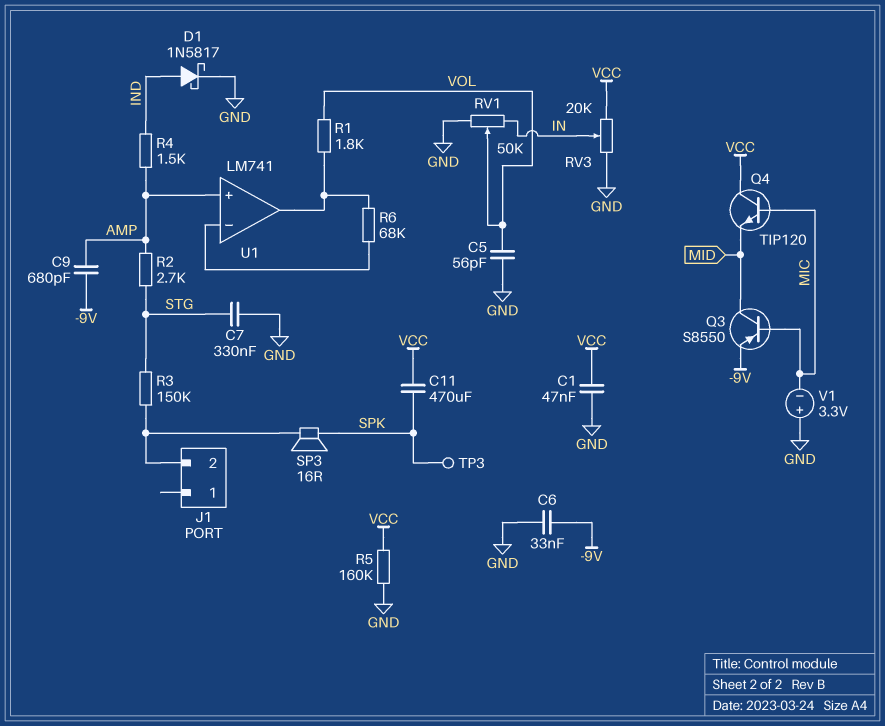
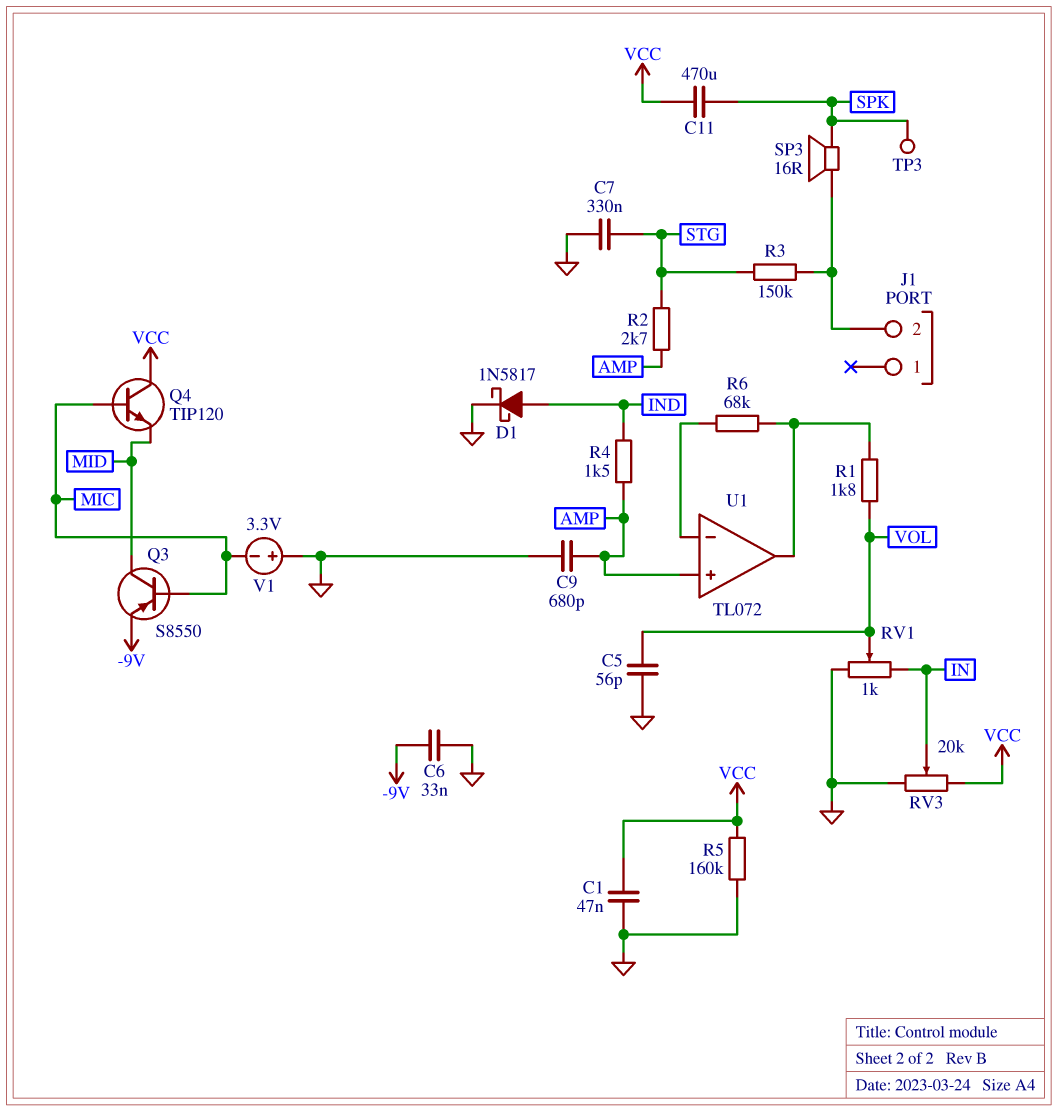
C9: 680pF (-9V, AMP) -> 680pF (AMP, GND)
RV1: 50k (GND, IN, wiper VOL) -> 1k (GND, IN, wiper VOL)
U1: LM741 -> TL072

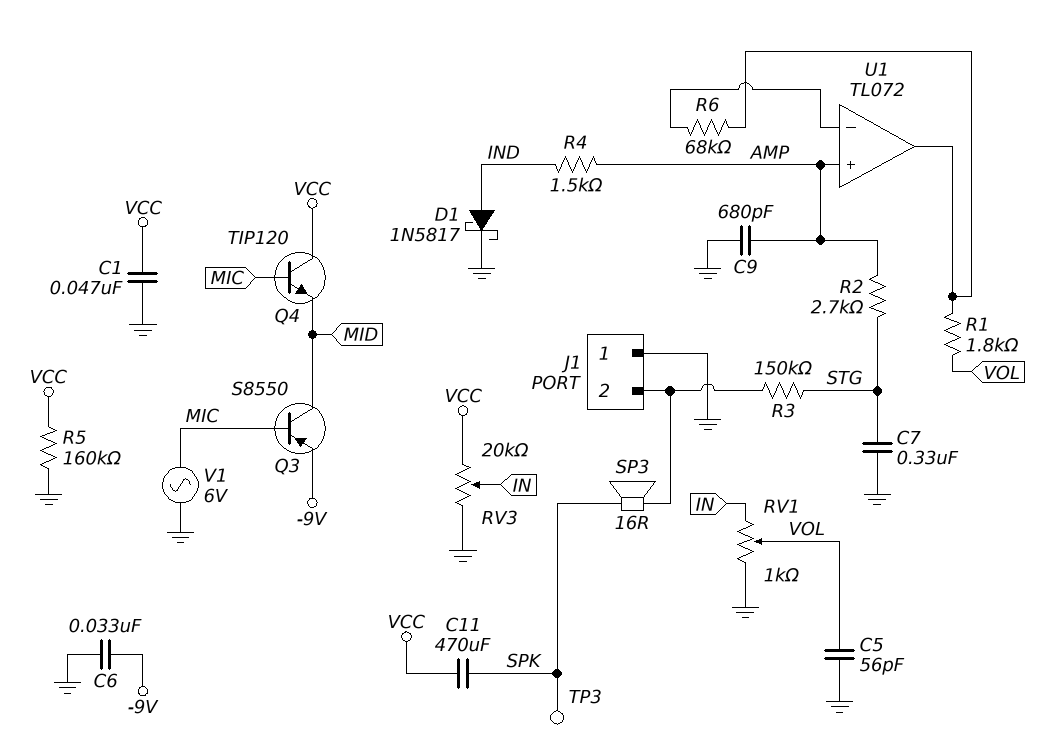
J1 pin 1: none -> GND
V1: 3.3V (plus GND, minus MIC) -> AC 6V (GND, MIC)

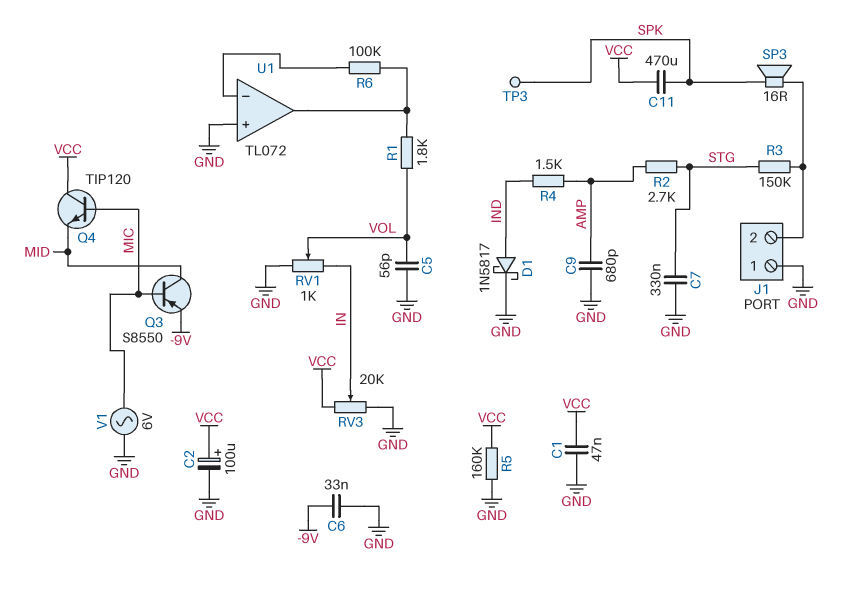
C2: none -> 100uF (plus VCC, minus GND)
R6: 68k (U1/in-, U1/out) -> 100k (U1/in-, U1/out)
U1 pin in+: AMP -> GND

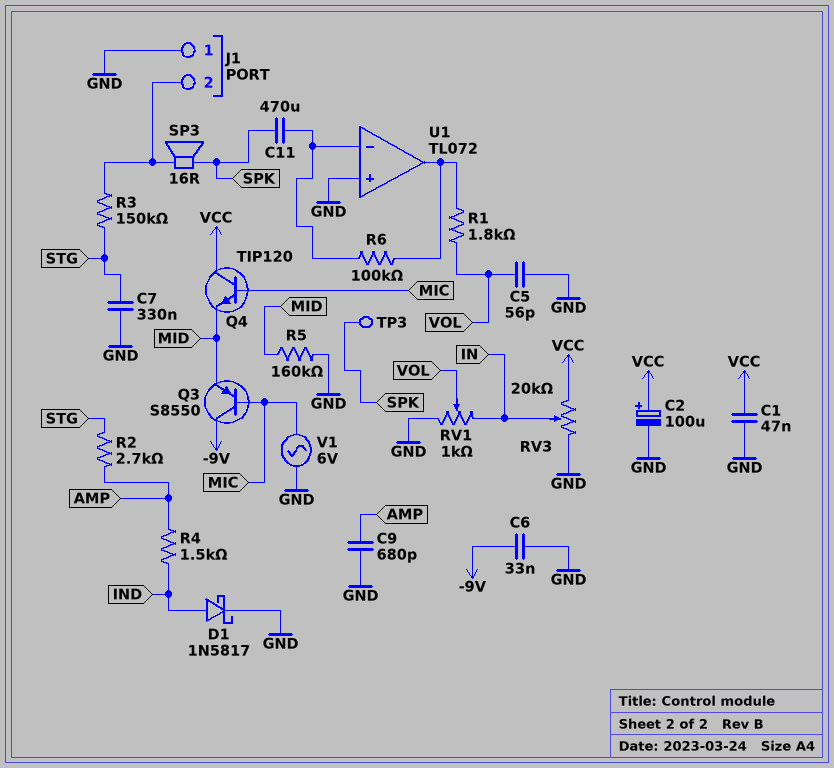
C11: 470uF (SPK, VCC) -> 470uF (SPK, U1/in-)
Q3: PNP S8550 (B MIC, C MID, E -9V) -> PNP S8550 (B MIC, C -9V, E MID)
R5: 160k (GND, VCC) -> 160k (GND, MID)

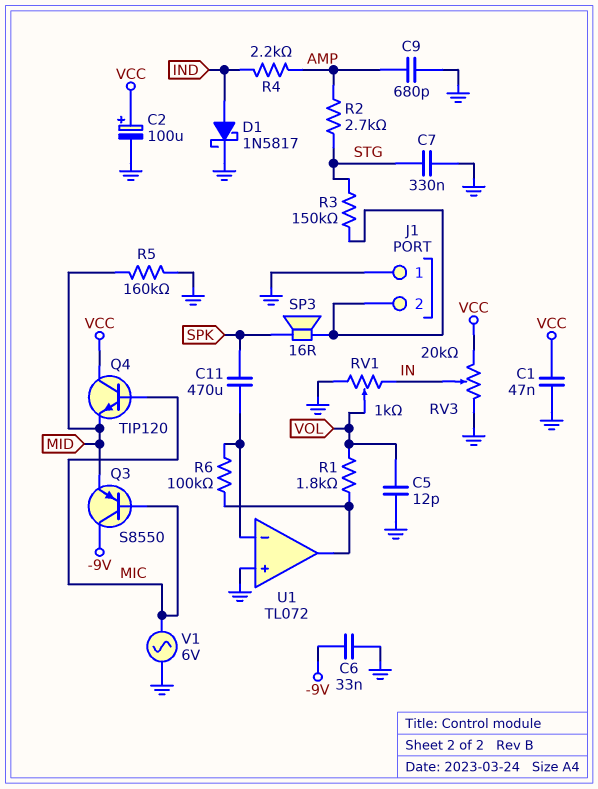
C5: 56pF (GND, VOL) -> 12pF (GND, VOL)
R4: 1.5k (AMP, IND) -> 2.2k (AMP, IND)
TP3: test point (SPK) -> none

